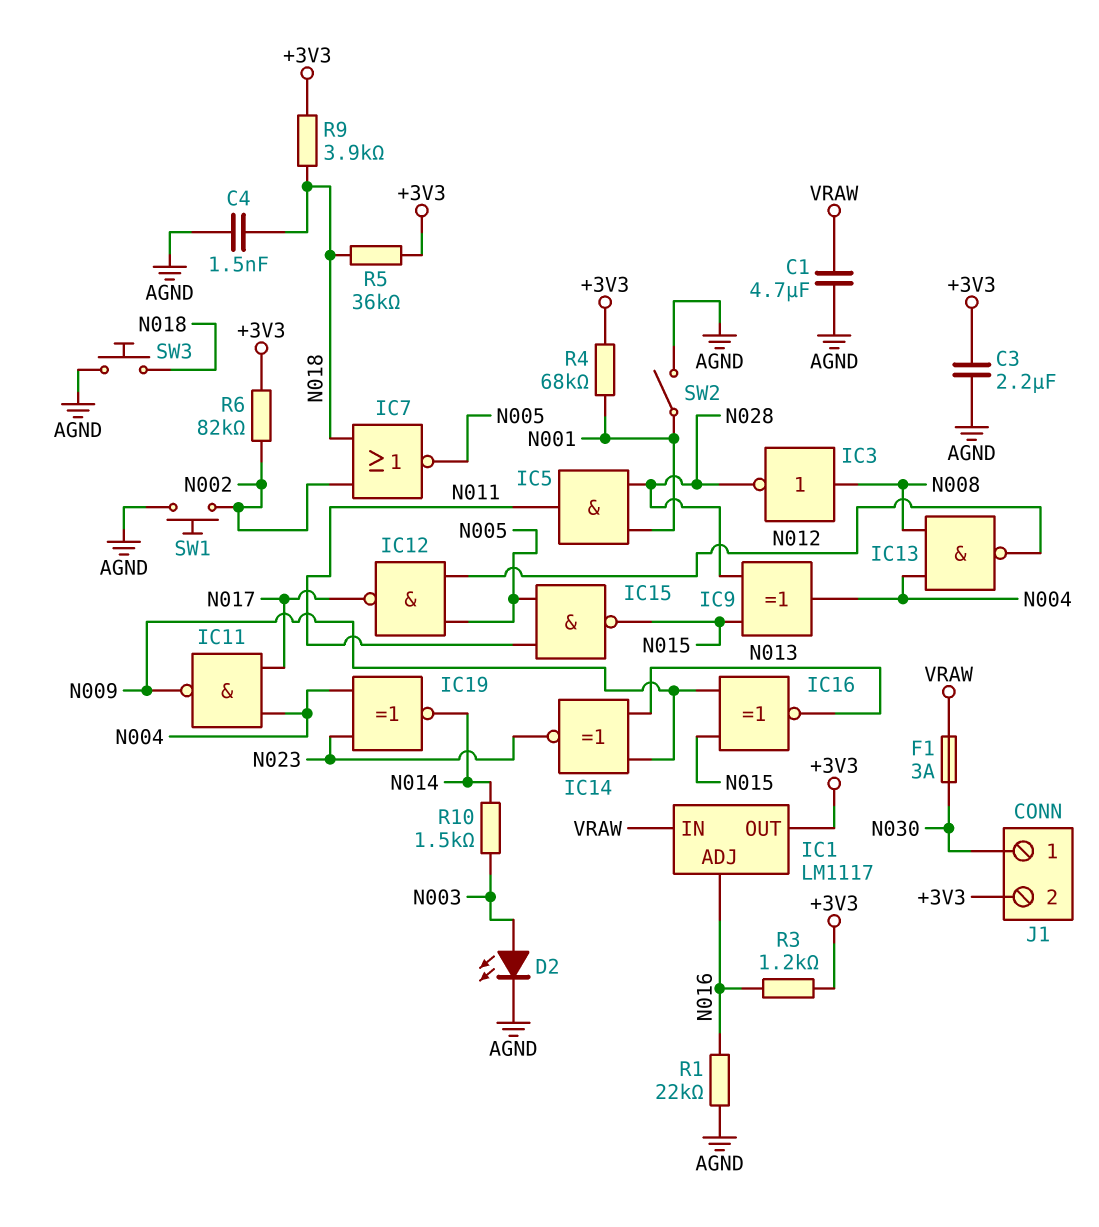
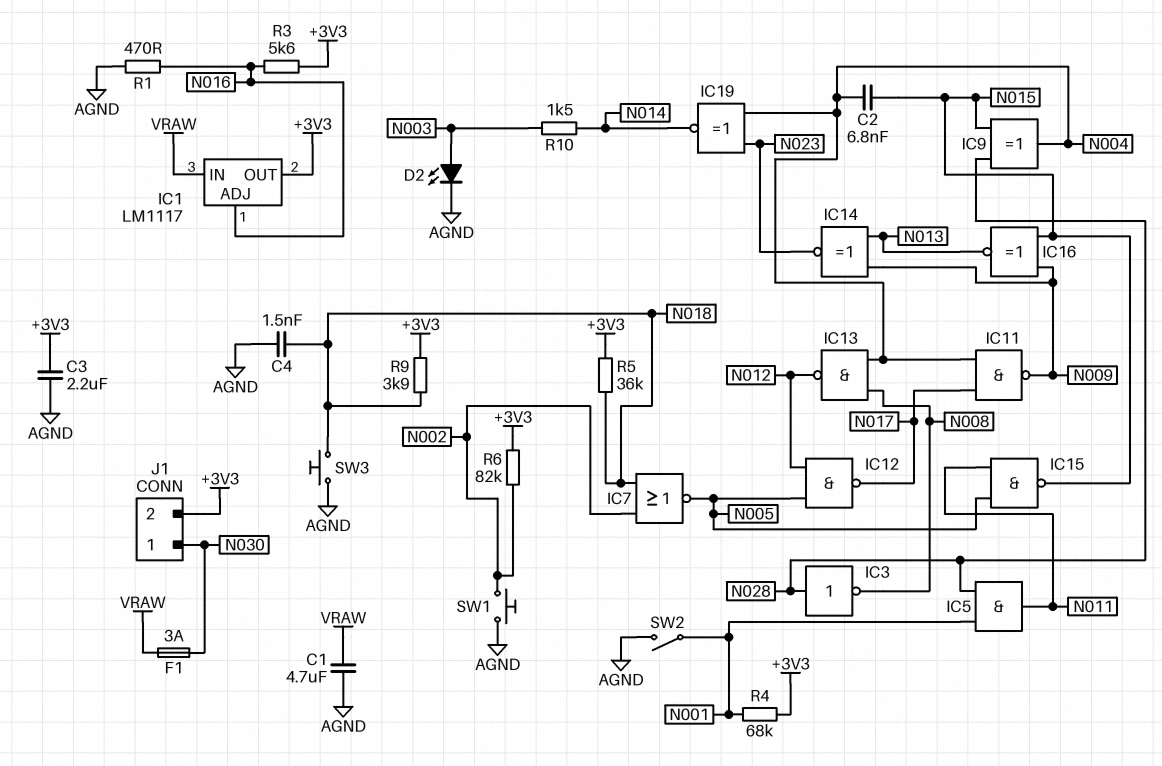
C2: none -> 6.8nF (N004, N015)
IC3: NOT (in N008, out N028) -> NOT (in N028, out N008)
R1: 22k (AGND, N016) -> 470 (AGND, N016)
R3: 1.2k (+3V3, N016) -> 5.6k (+3V3, N016)

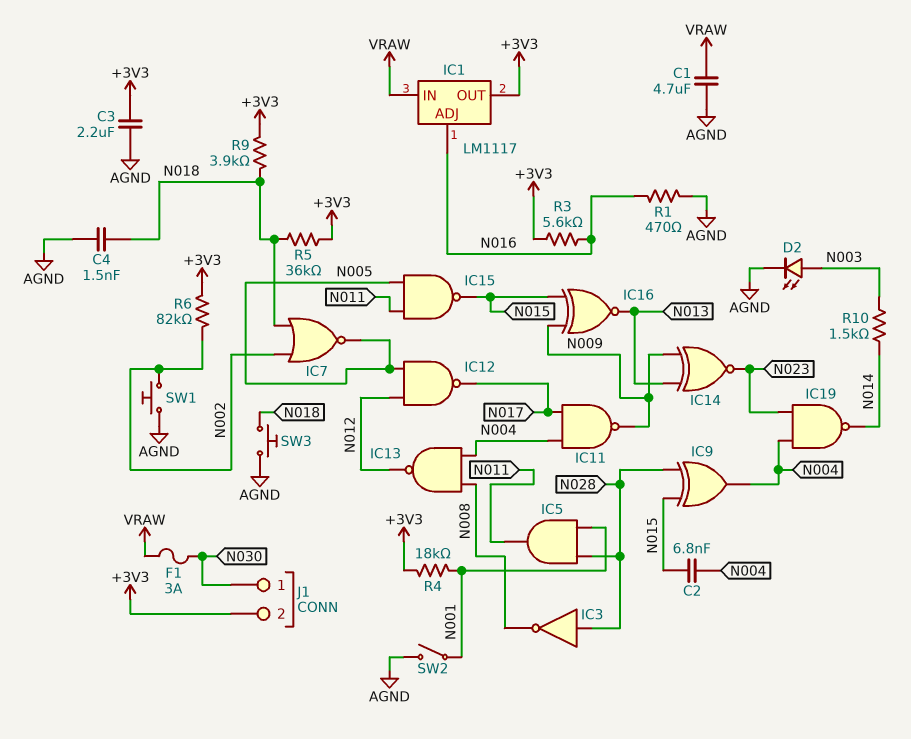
IC19: XNOR (in N004, in N023, out N014) -> NAND (in N004, in N023, out N014)
R4: 68k (+3V3, N001) -> 18k (+3V3, N001)

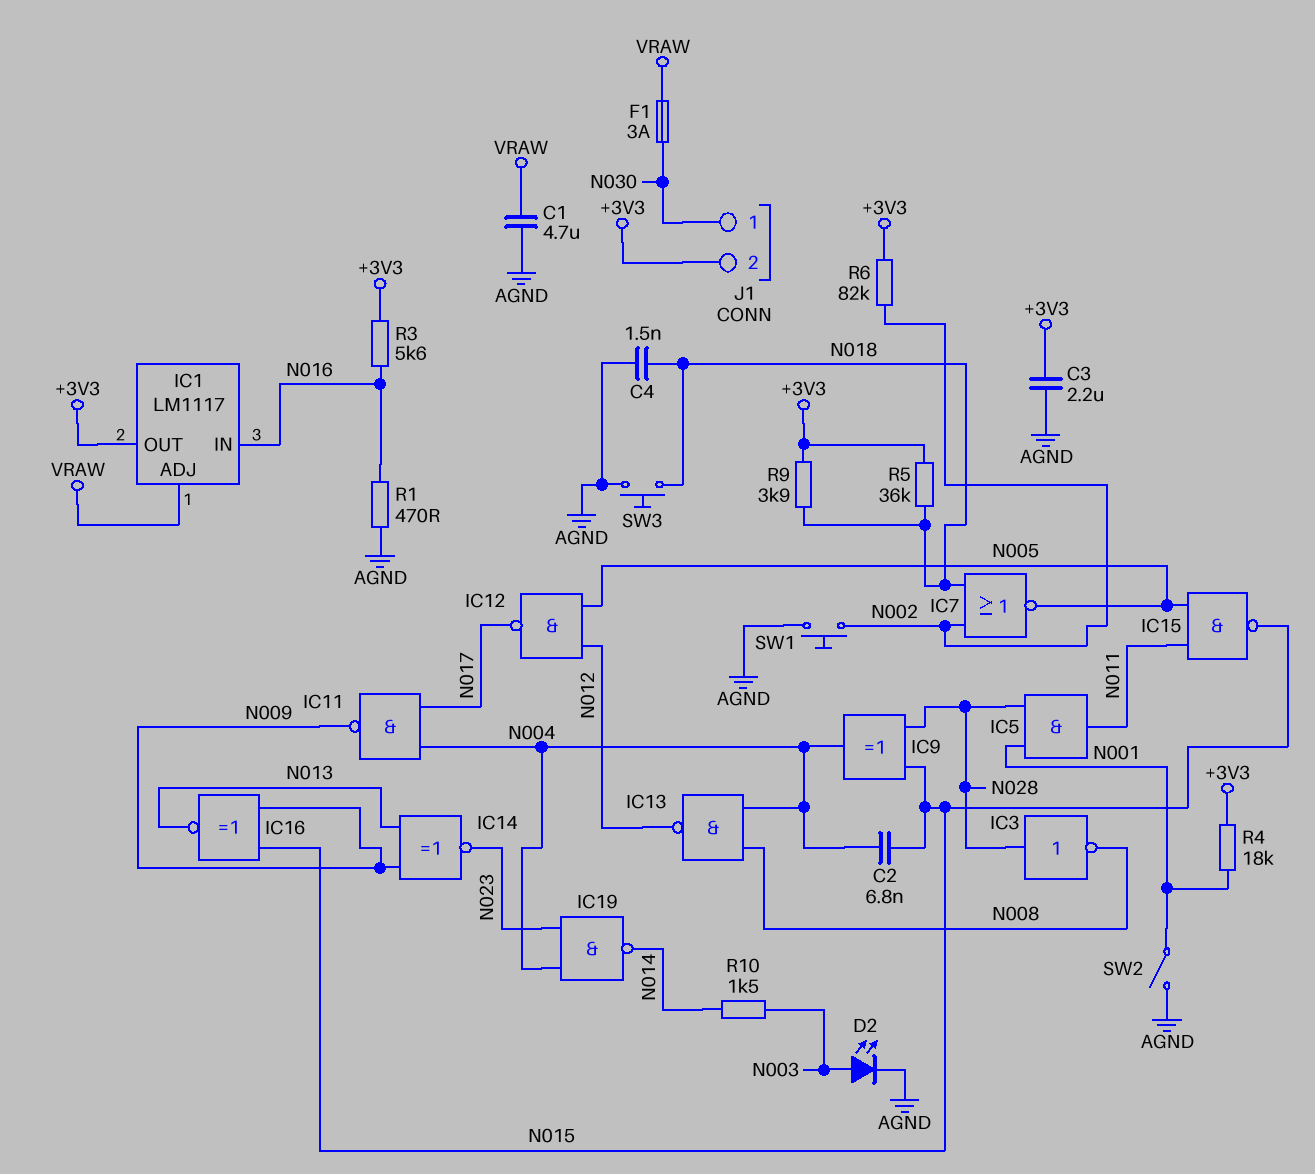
IC1 pin ADJ: N016 -> VRAW
IC1 pin IN: VRAW -> N016

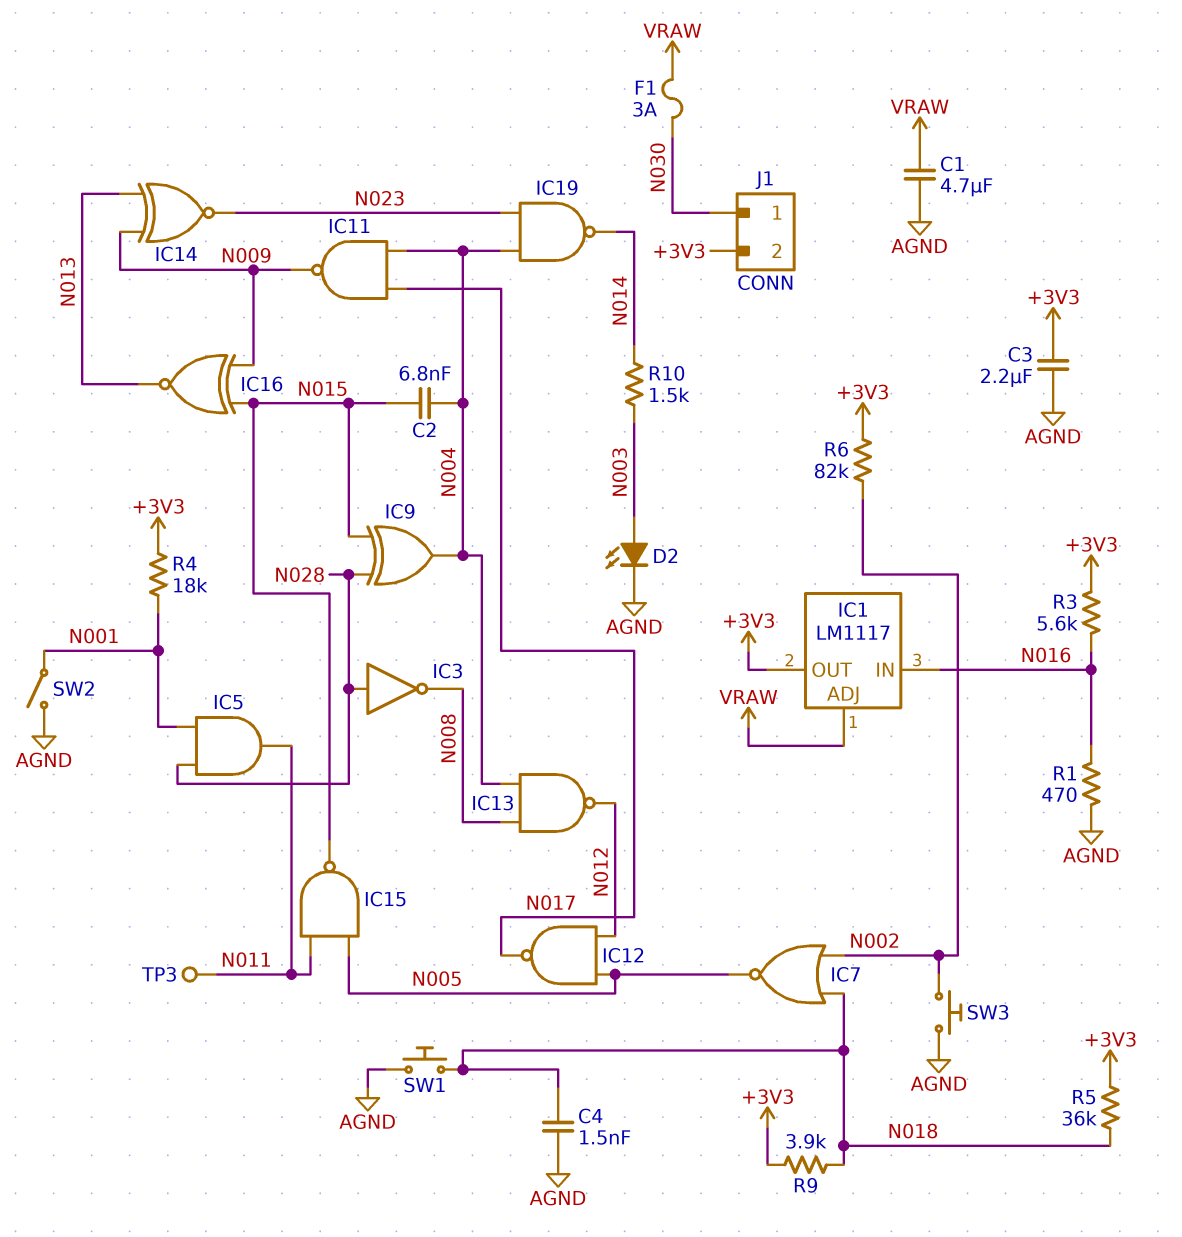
SW1: button (AGND, N002) -> button (AGND, N018)
SW3: button (AGND, N018) -> button (AGND, N002)
TP3: none -> test point (N011)

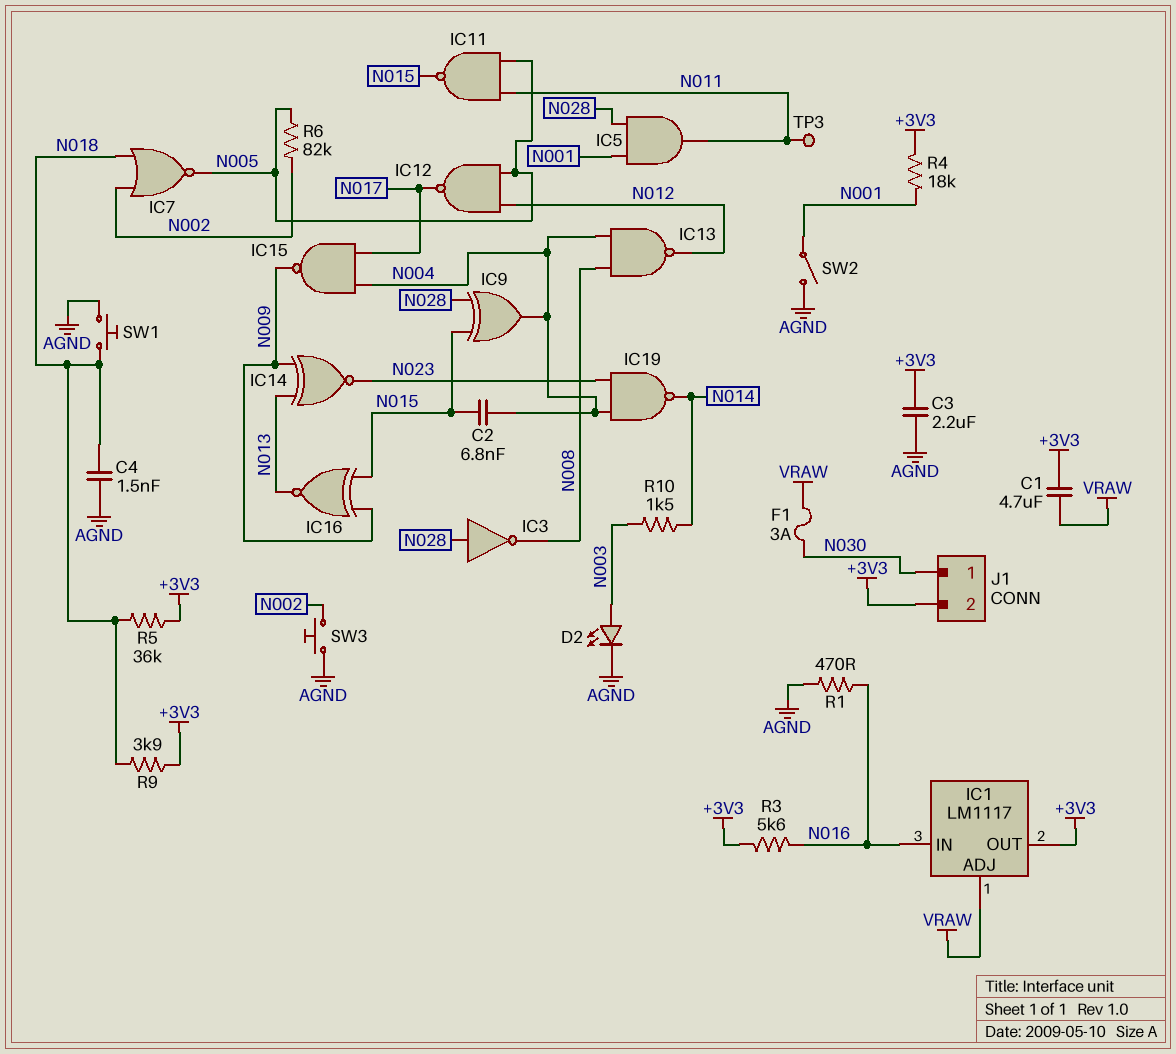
C1: 4.7uF (AGND, VRAW) -> 4.7uF (+3V3, VRAW)
IC11: NAND (in N004, in N017, out N009) -> NAND (in N005, in N011, out N015)
IC15: NAND (in N005, in N011, out N015) -> NAND (in N004, in N017, out N009)
R6: 82k (+3V3, N002) -> 82k (N002, N005)

